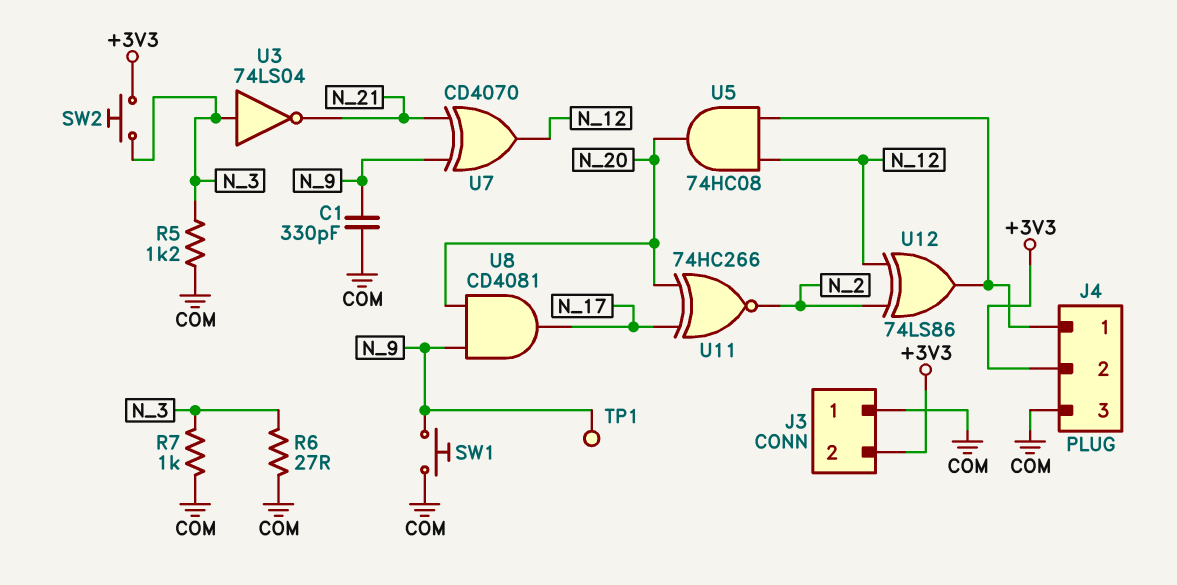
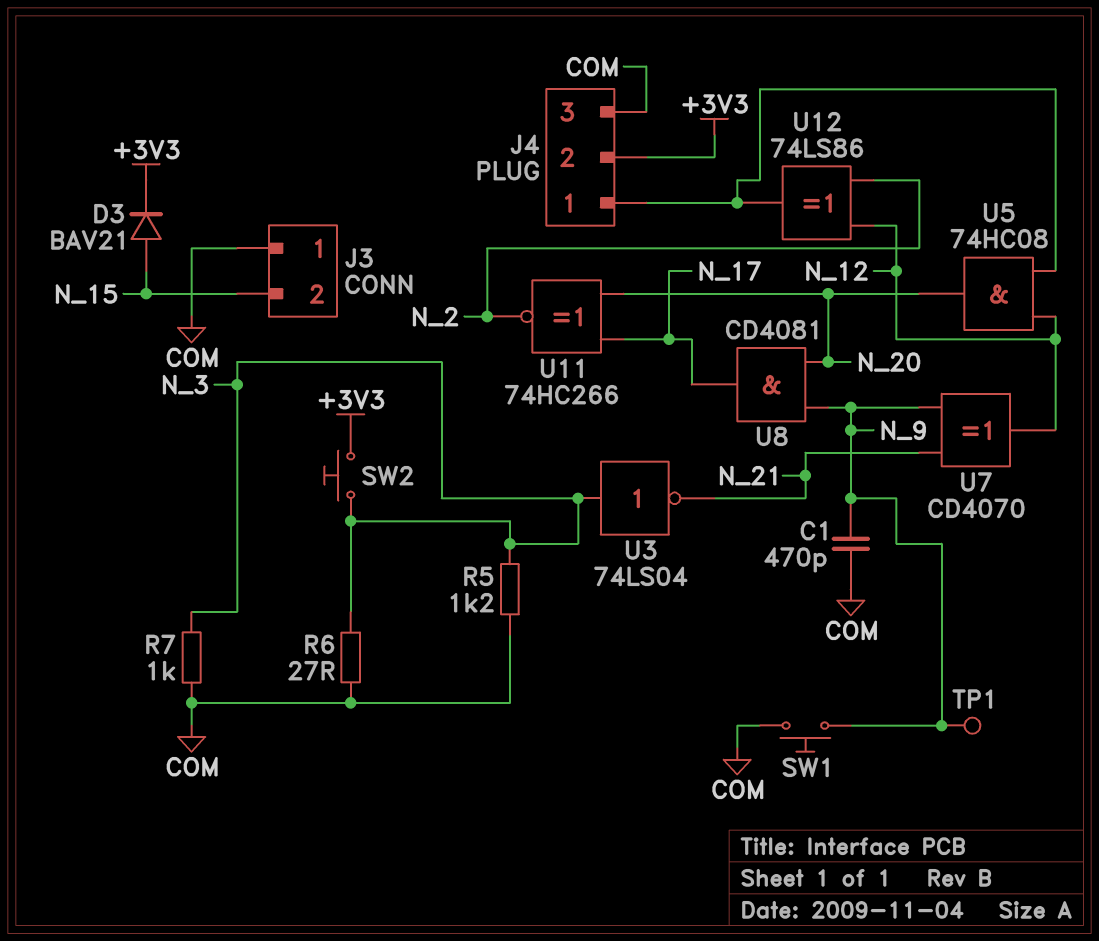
C1: 330pF (COM, N_9) -> 470pF (COM, N_9)
D3: none -> diode BAV21 (A N_15, K +3V3)
J3 pin 2: +3V3 -> N_15

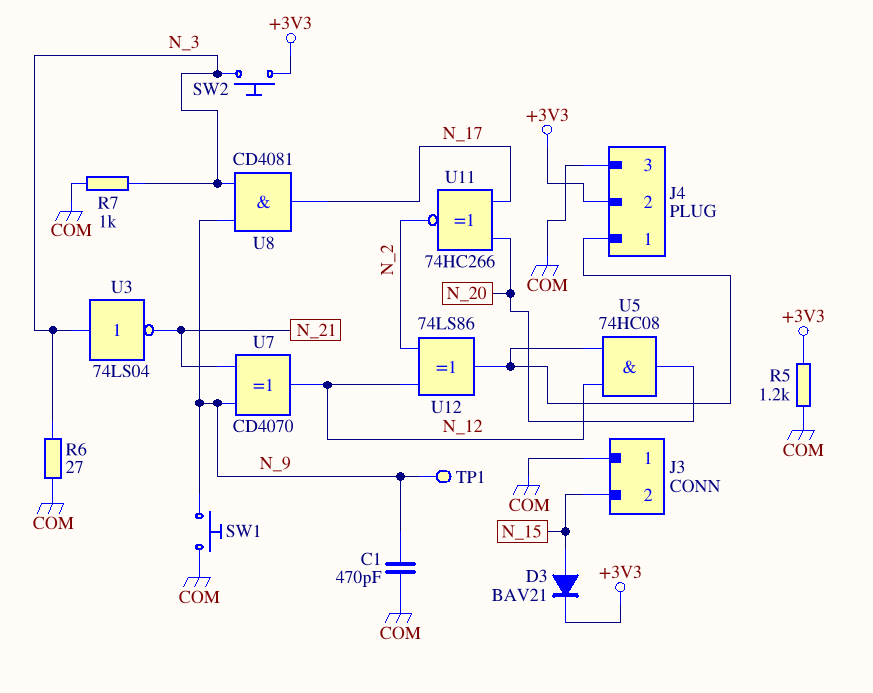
R5: 1.2k (COM, N_3) -> 1.2k (+3V3, COM)
U8: AND CD4081 (in N_9, in N_20, out N_17) -> AND CD4081 (in N_3, in N_9, out N_17)

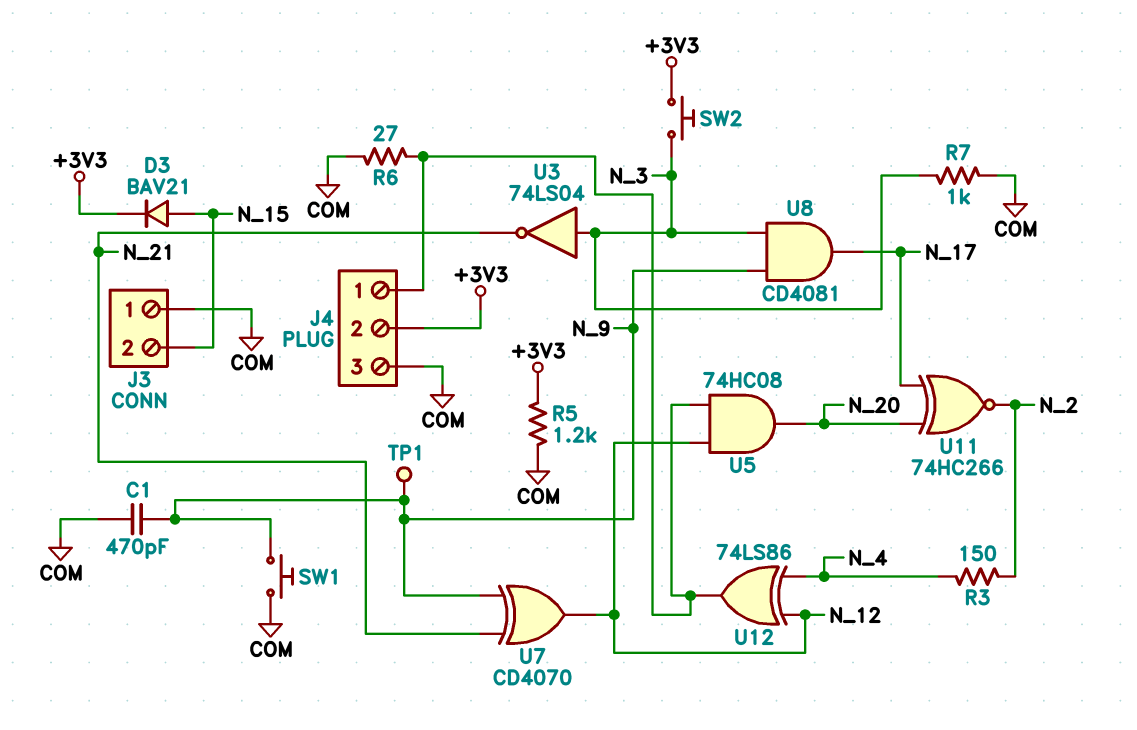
R3: none -> 150 (N_2, N_4)
R6: 27 (COM, N_3) -> 27 (COM, J4/1)
U12: XOR 74LS86 (in N_2, in N_12, out J4/1) -> XOR 74LS86 (in N_4, in N_12, out J4/1)

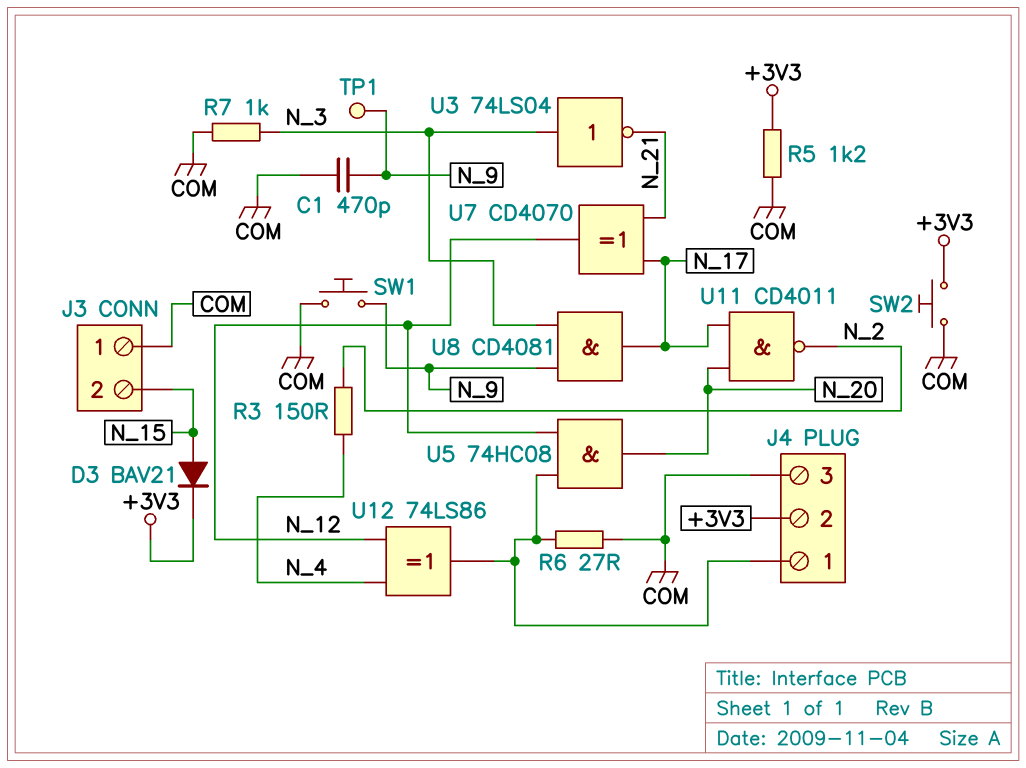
SW2: button (+3V3, N_3) -> button (+3V3, COM)
U7: XOR CD4070 (in N_9, in N_21, out N_12) -> XOR CD4070 (in N_17, in N_21, out N_12)
U11: XNOR 74HC266 (in N_17, in N_20, out N_2) -> NAND CD4011 (in N_17, in N_20, out N_2)

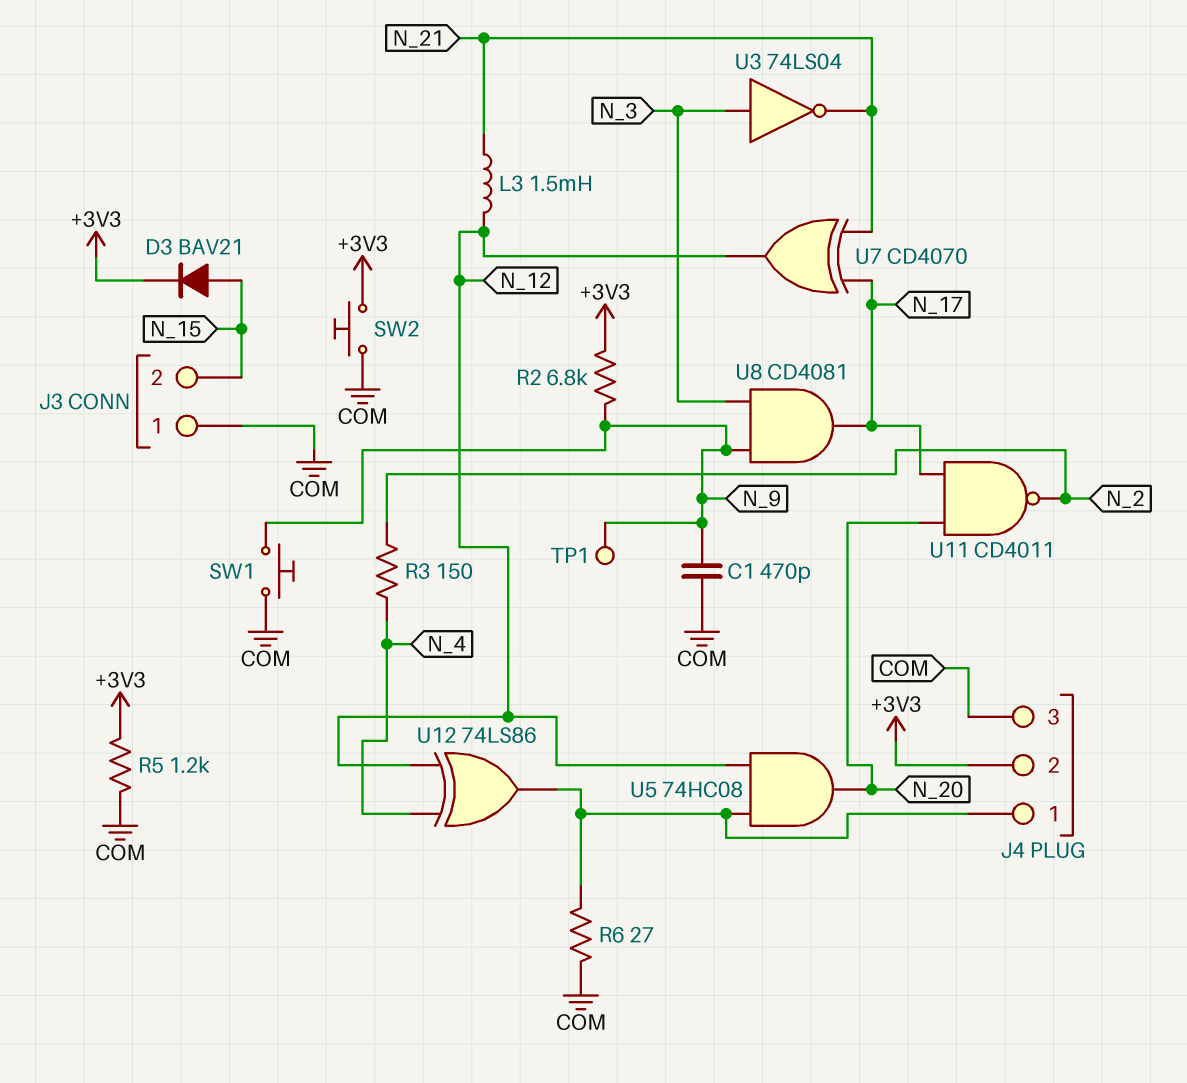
L3: none -> 1.5mH (N_12, N_21)
R2: none -> 6.8k (+3V3, N_9)
R7: 1k (COM, N_3) -> none

